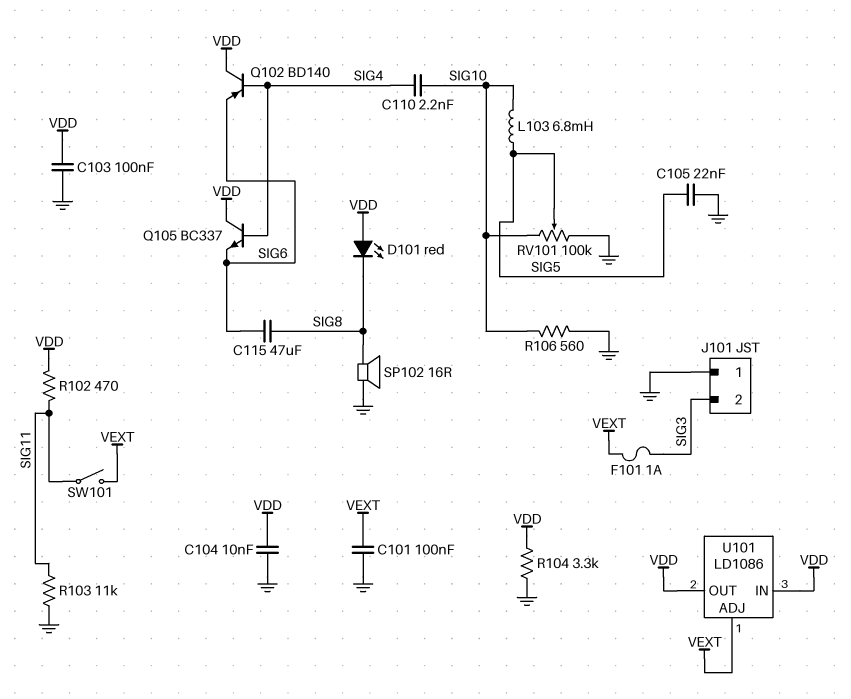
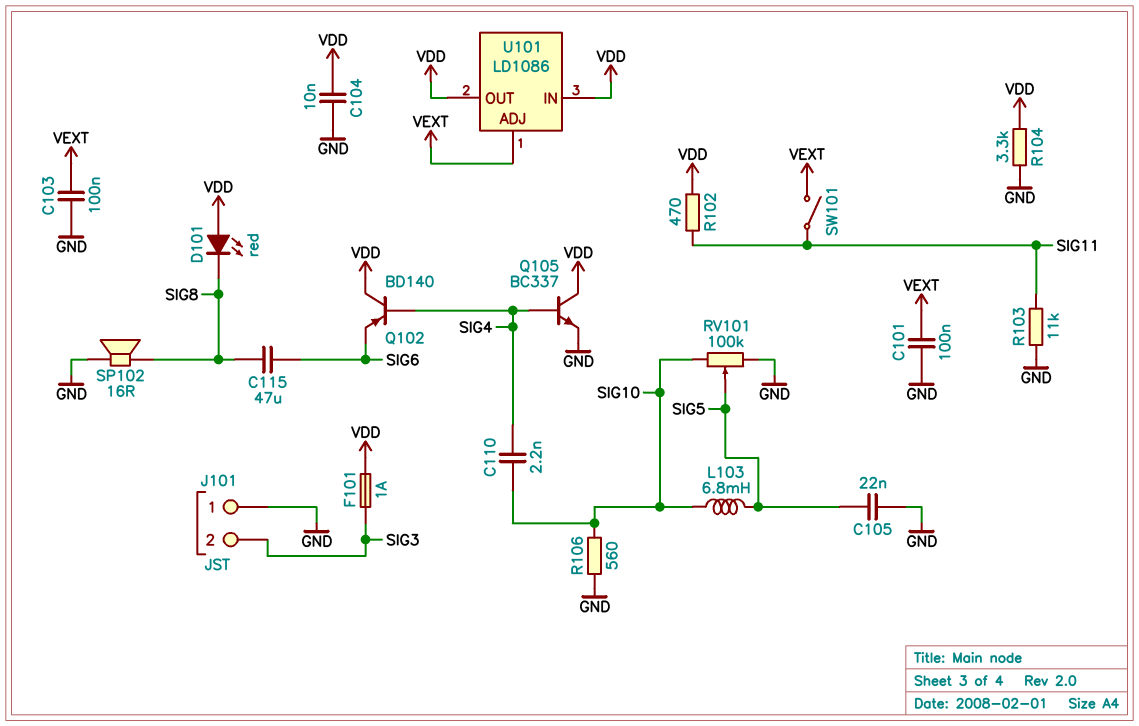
C103: 100nF (GND, VDD) -> 100nF (GND, VEXT)
F101: 1A (SIG3, VEXT) -> 1A (SIG3, VDD)
Q105: NPN BC337 (B SIG4, C VDD, E SIG6) -> NPN BC337 (B SIG4, C VDD, E GND)

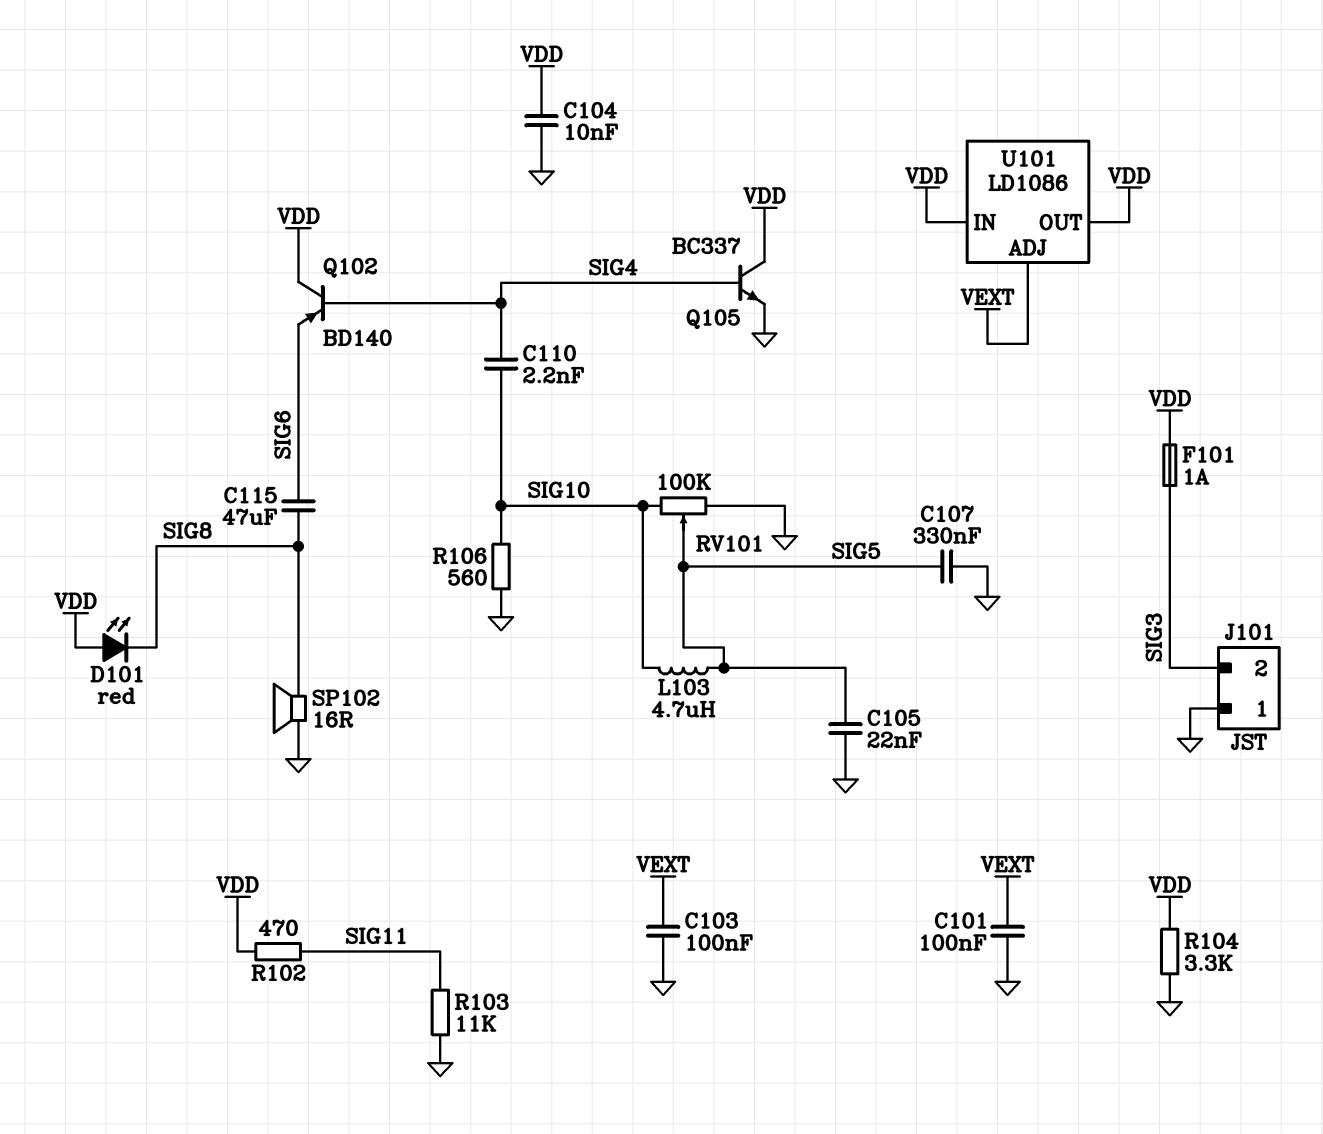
C107: none -> 330nF (GND, SIG5)
L103: 6.8mH (SIG5, SIG10) -> 4.7uH (SIG5, SIG10)
SW101: switch (SIG11, VEXT) -> none

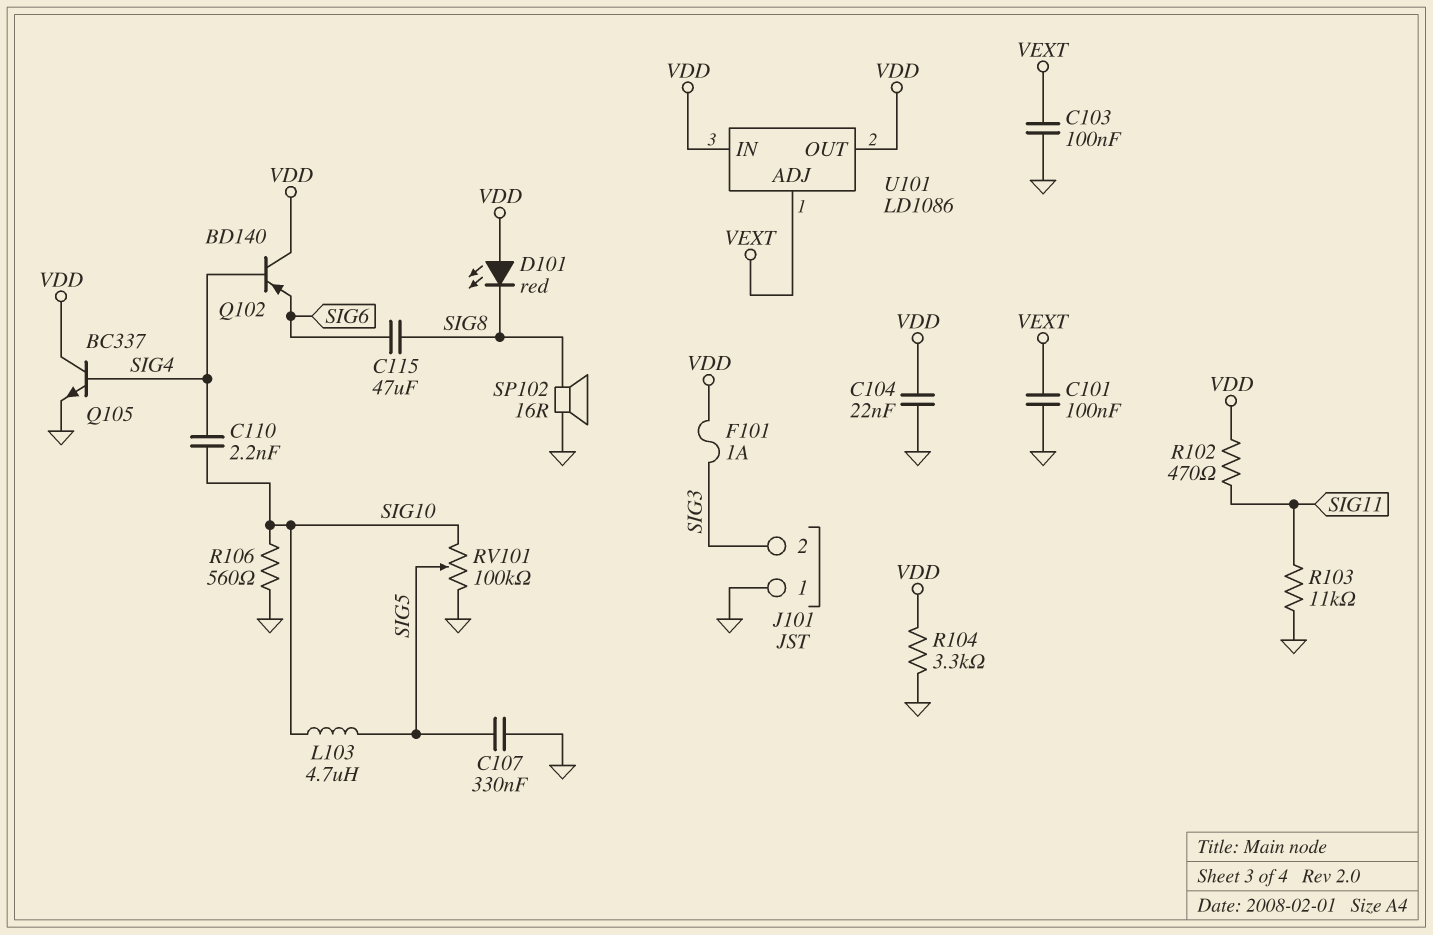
C104: 10nF (GND, VDD) -> 22nF (GND, VDD)
C105: 22nF (GND, SIG5) -> none

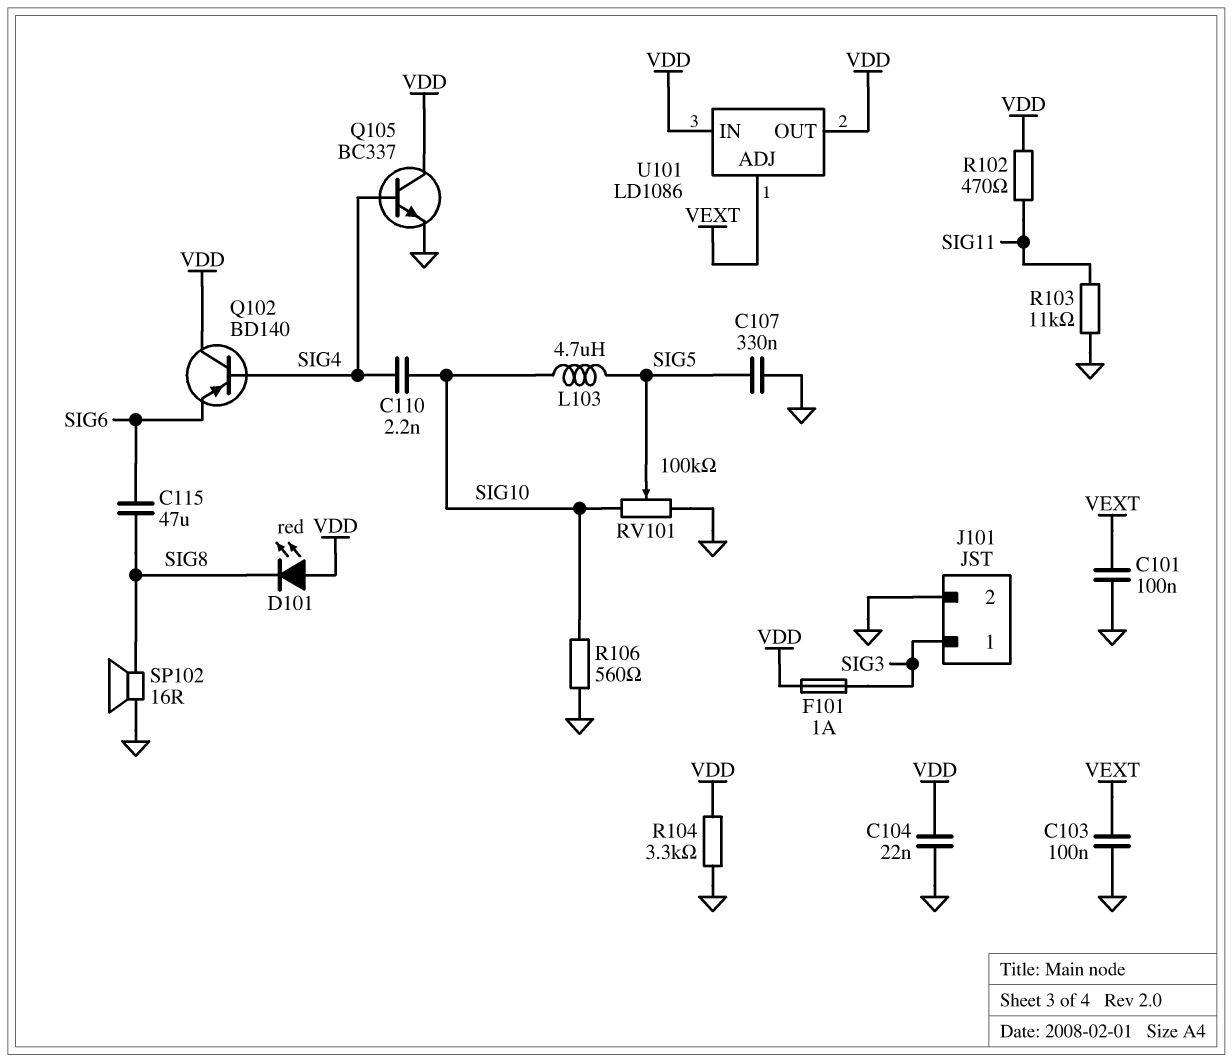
J101 pin 1: GND -> SIG3
J101 pin 2: SIG3 -> GND

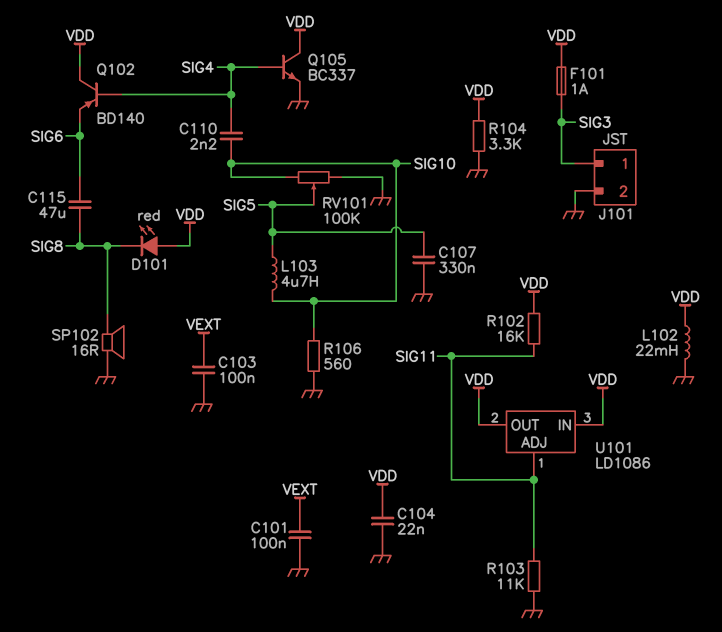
L102: none -> 22mH (GND, VDD)
R102: 470 (SIG11, VDD) -> 16k (SIG11, VDD)
U101 pin ADJ: VEXT -> SIG11

